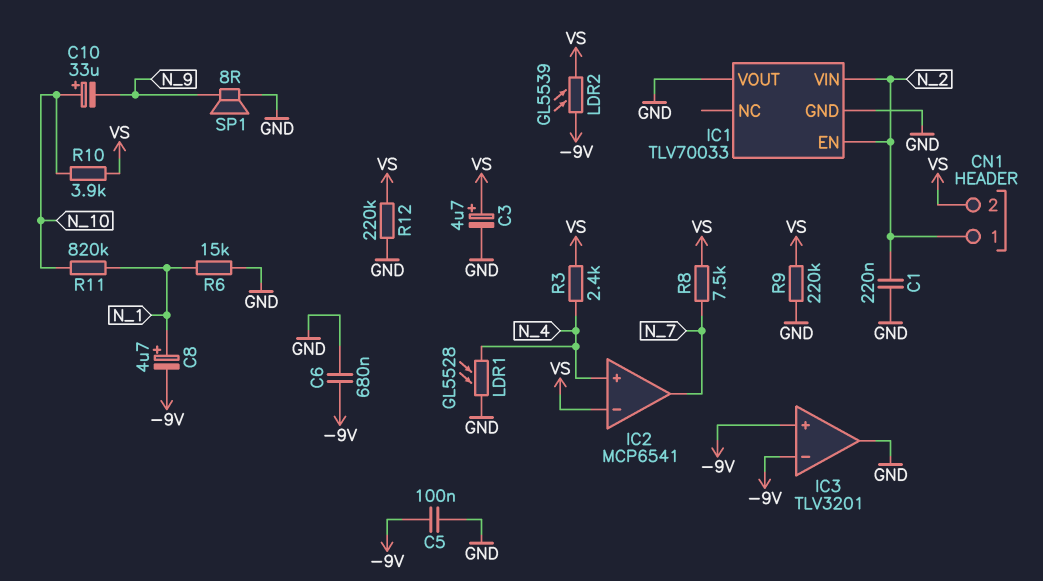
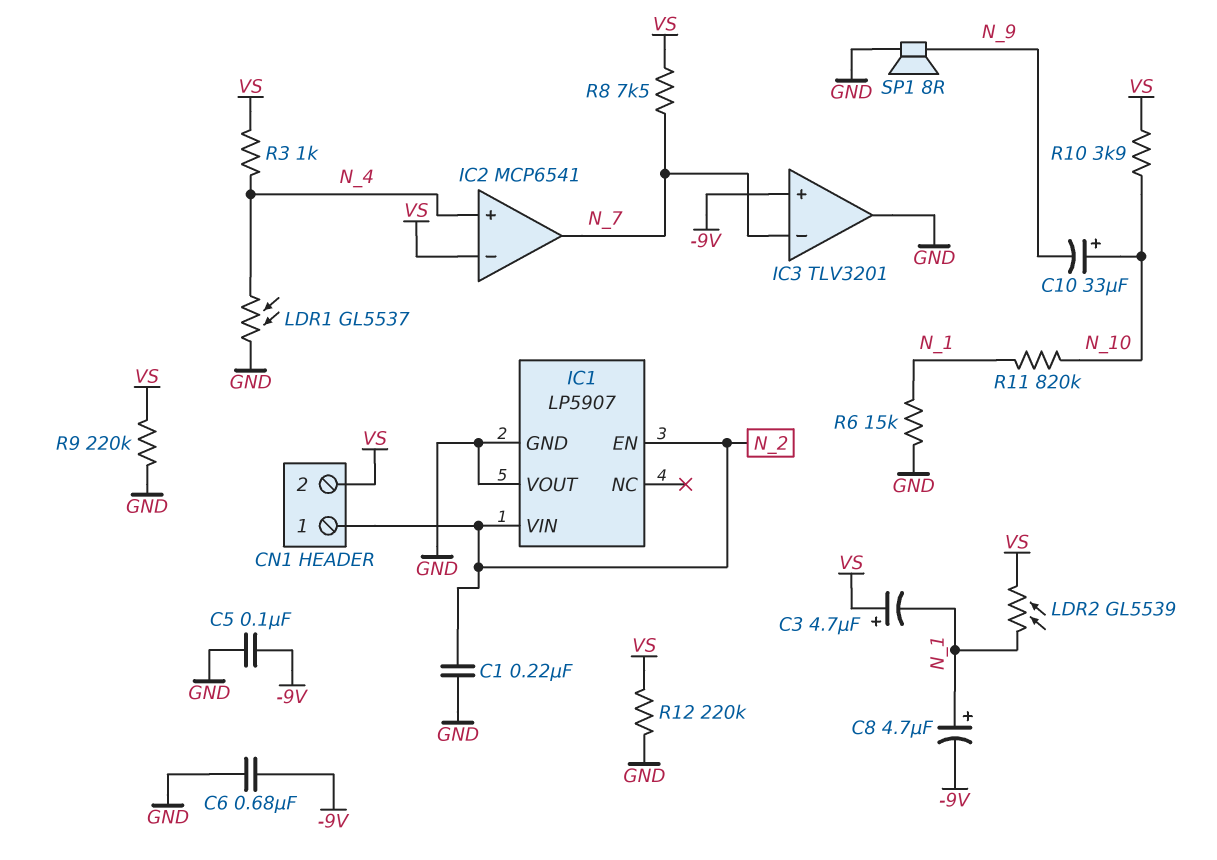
C3: 4.7uF (plus VS, minus GND) -> 4.7uF (plus VS, minus N_1)
IC1: TLV70033 -> LP5907
IC3 pin in-: -9V -> N_7
LDR1: GL5528 (GND, N_4) -> GL5537 (GND, N_4)
LDR2: GL5539 (-9V, VS) -> GL5539 (N_1, VS)
R3: 2.4k (N_4, VS) -> 1k (N_4, VS)

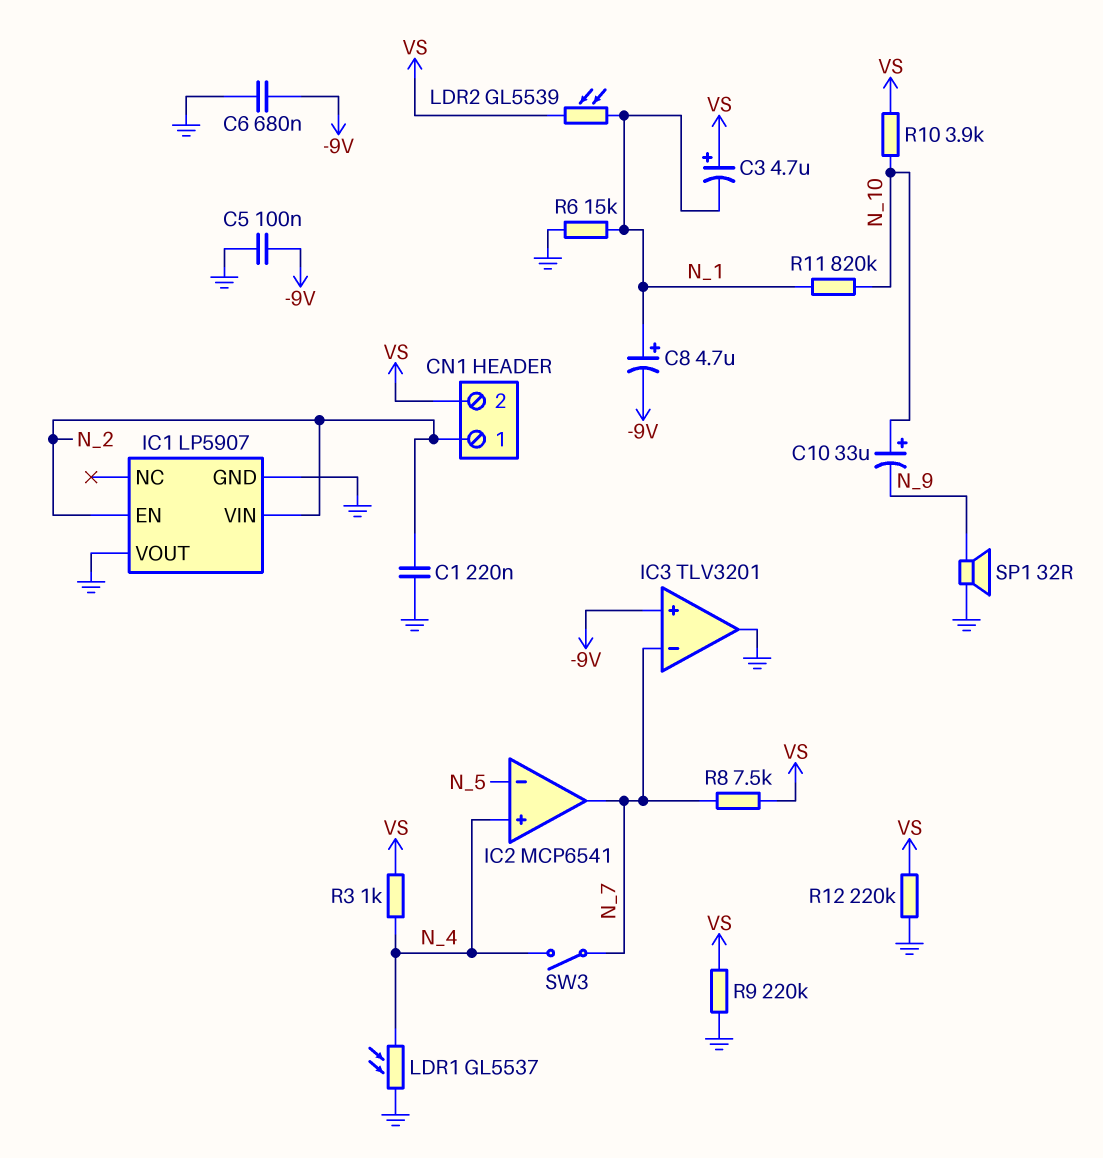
IC2 pin in-: VS -> N_5
SP1: speaker 8R (GND, N_9) -> speaker 32R (GND, N_9)
SW3: none -> switch (N_4, N_7)

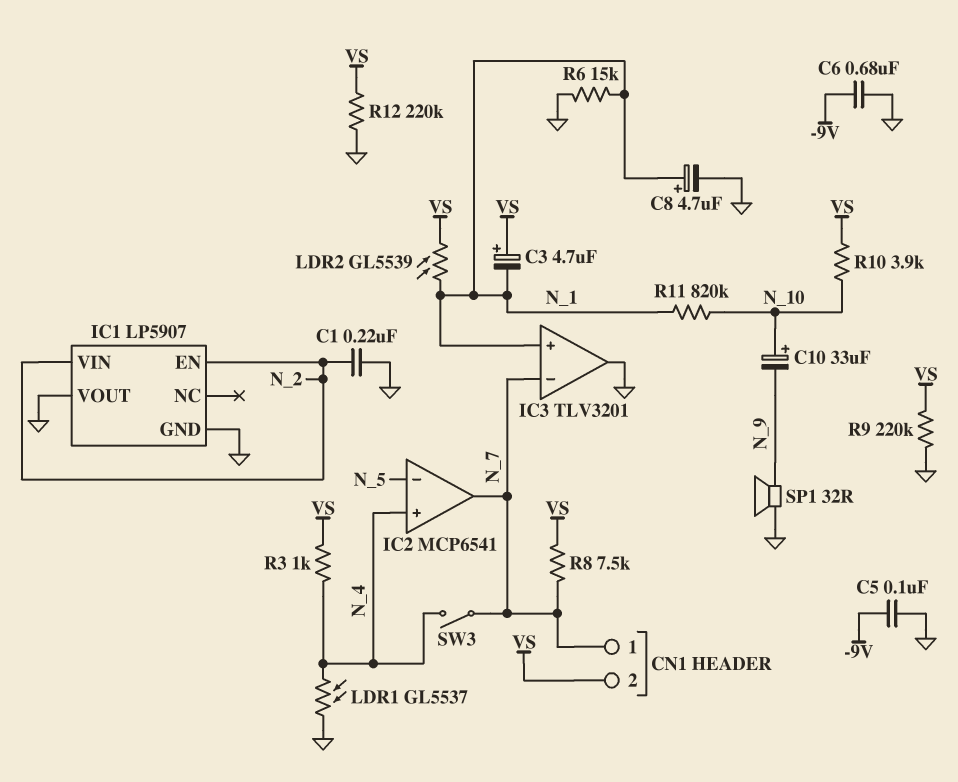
C8: 4.7uF (plus N_1, minus -9V) -> 4.7uF (plus N_1, minus GND)
CN1 pin 1: N_2 -> N_7
IC3 pin in+: -9V -> N_1

